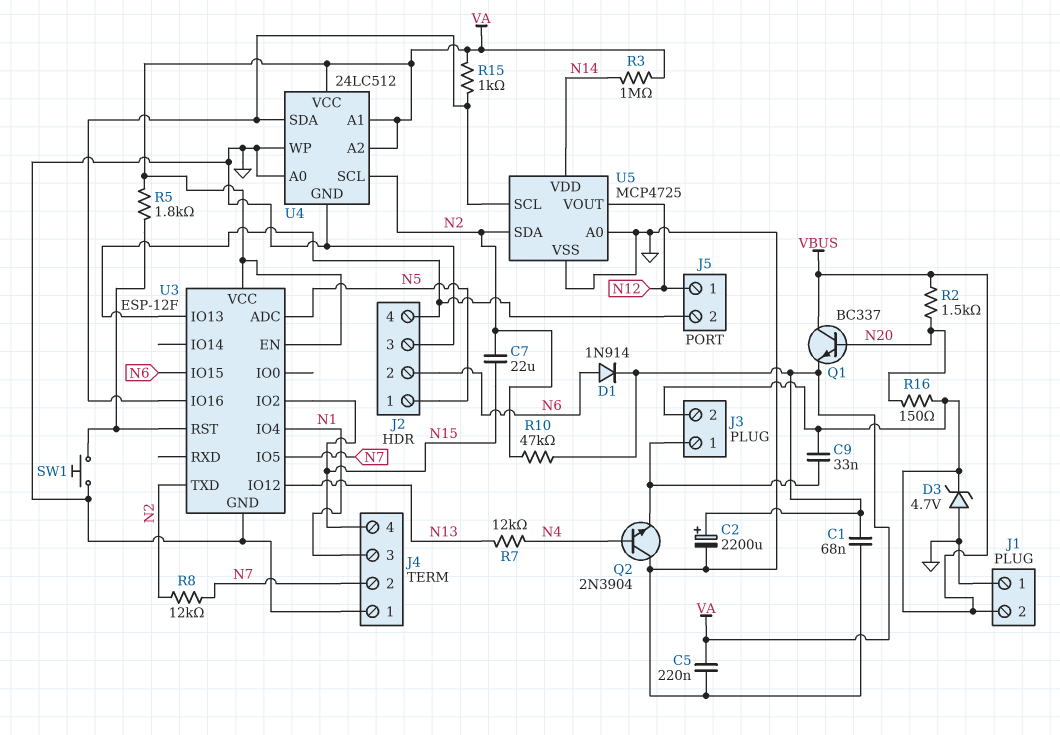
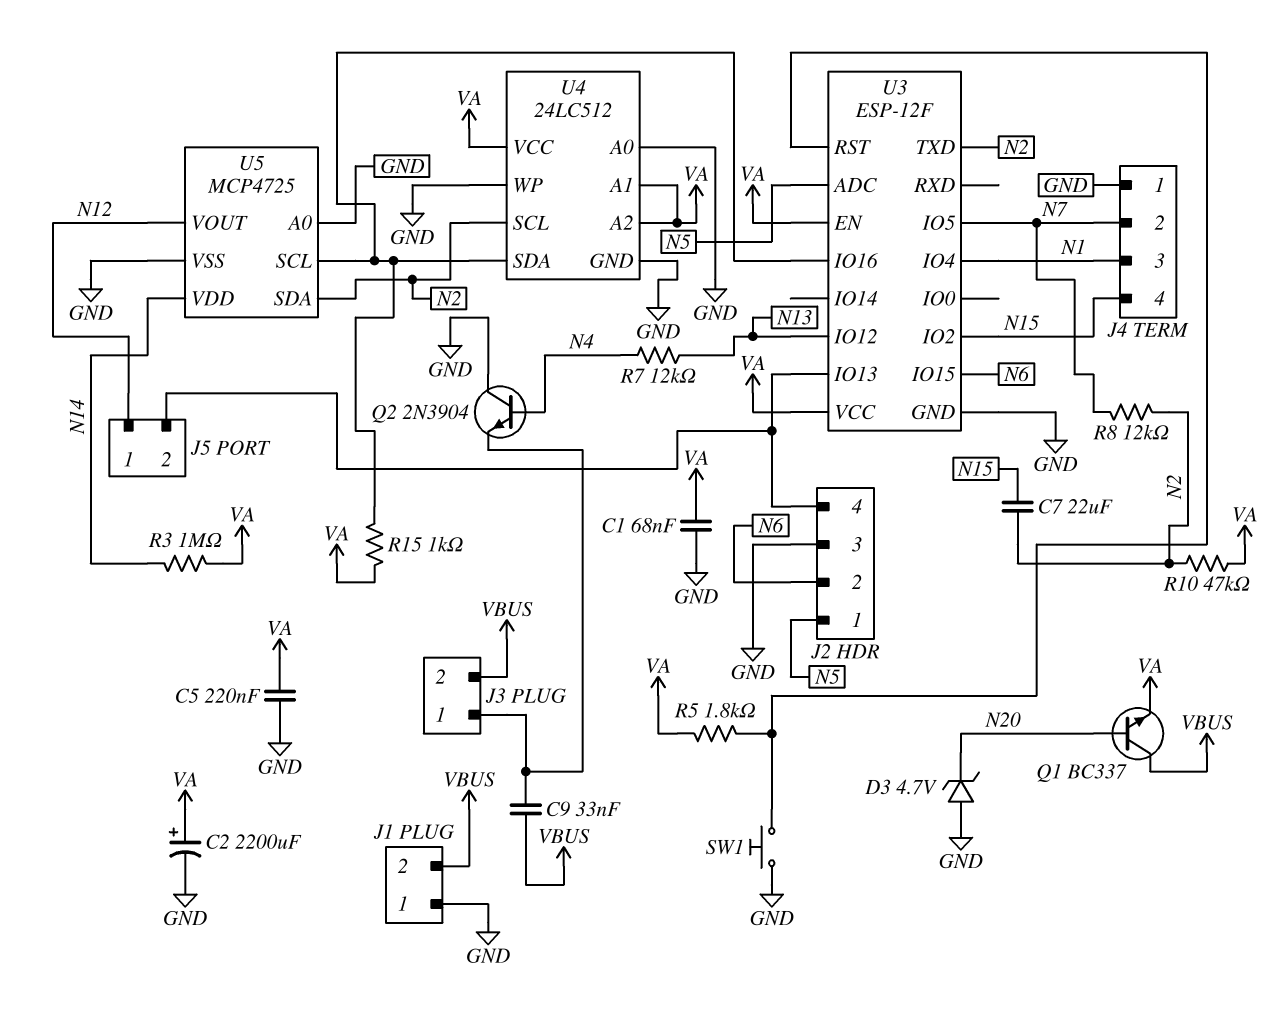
D1: diode 1N914 (A N6, K VA) -> none
D3: zener 4.7V (A GND, K VBUS) -> zener 4.7V (A GND, K N20)
R2: 1.5k (N20, VBUS) -> none
R16: 150 (N20, VBUS) -> none

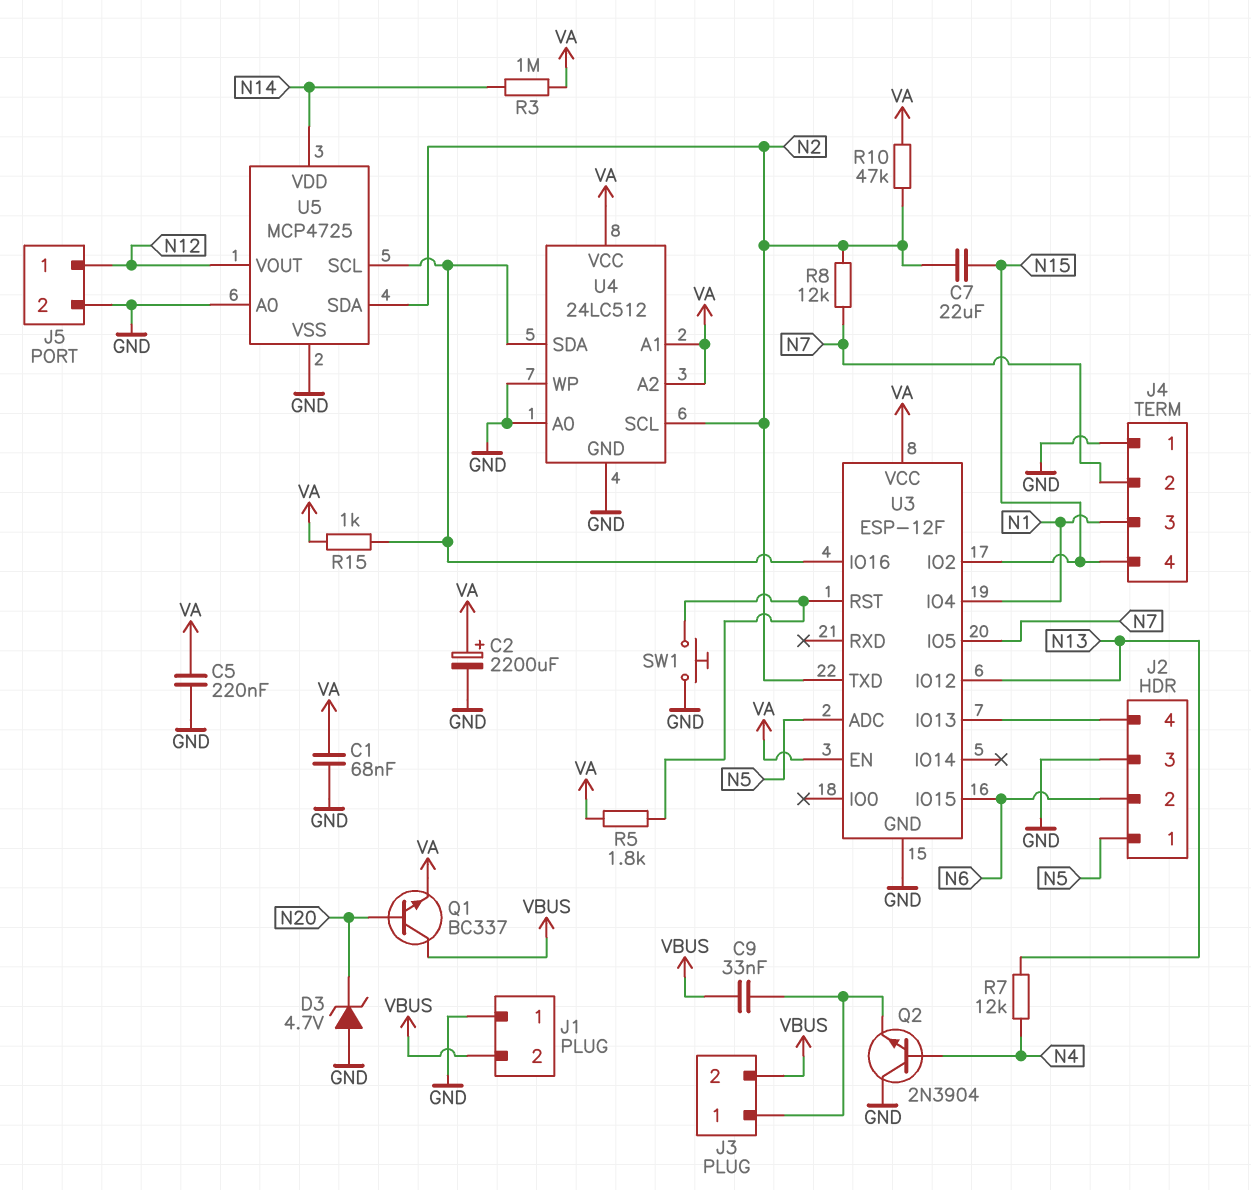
J5 pin 2: J2/4 -> GND

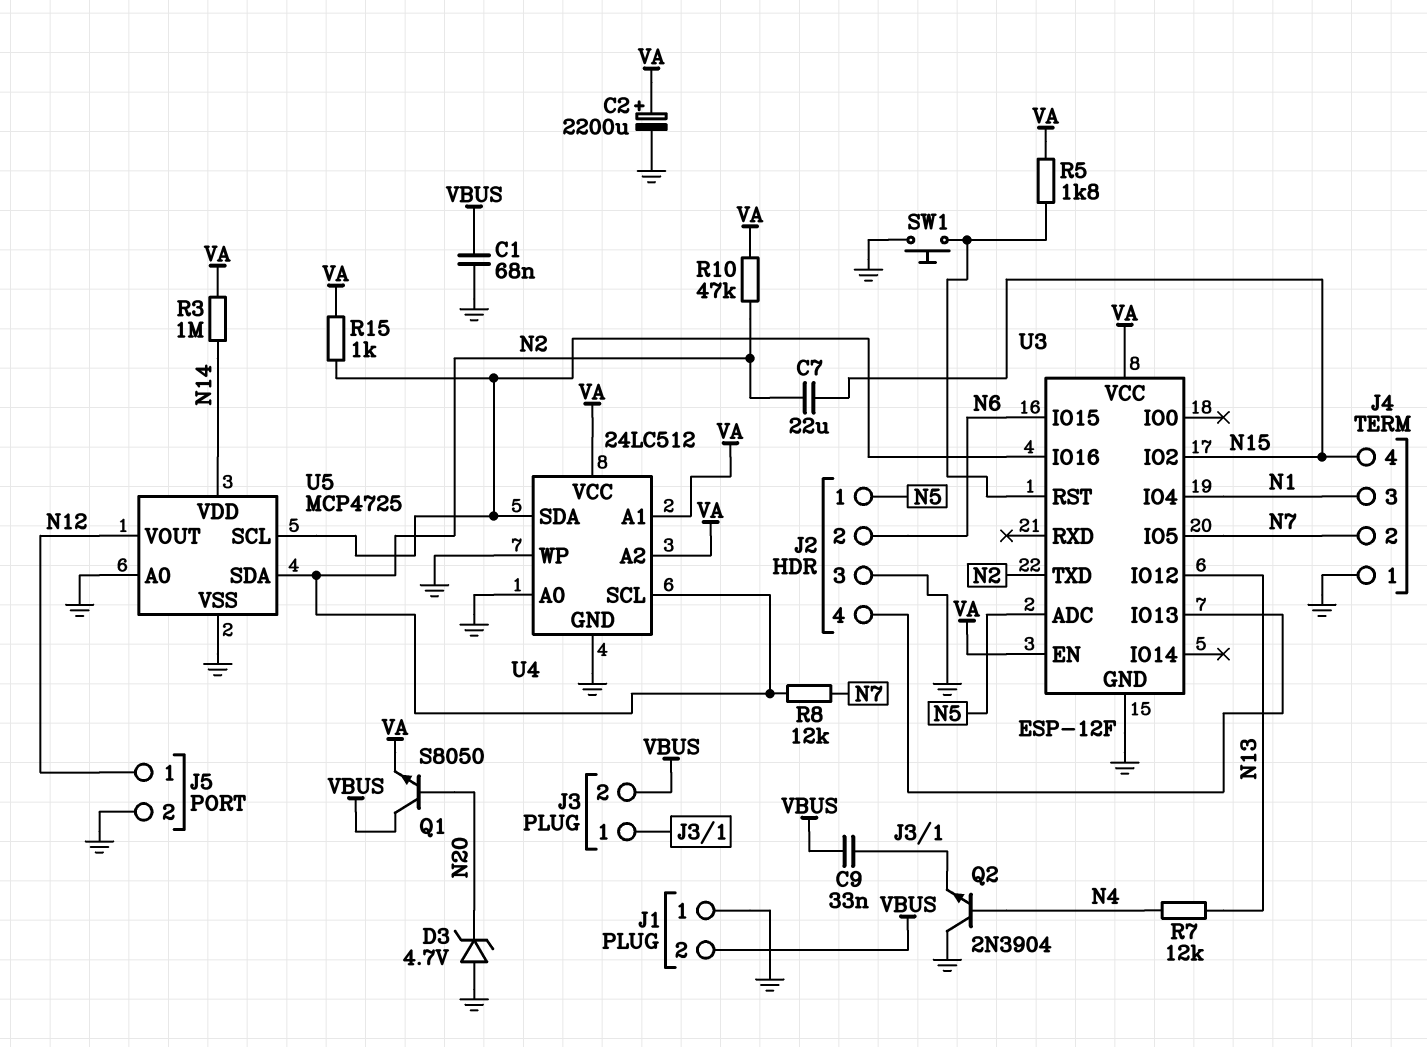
C1: 68nF (GND, VA) -> 68nF (GND, VBUS)
C5: 220nF (GND, VA) -> none
Q1: NPN BC337 (B N20, C VBUS, E VA) -> NPN S8050 (B N20, C VBUS, E VA)

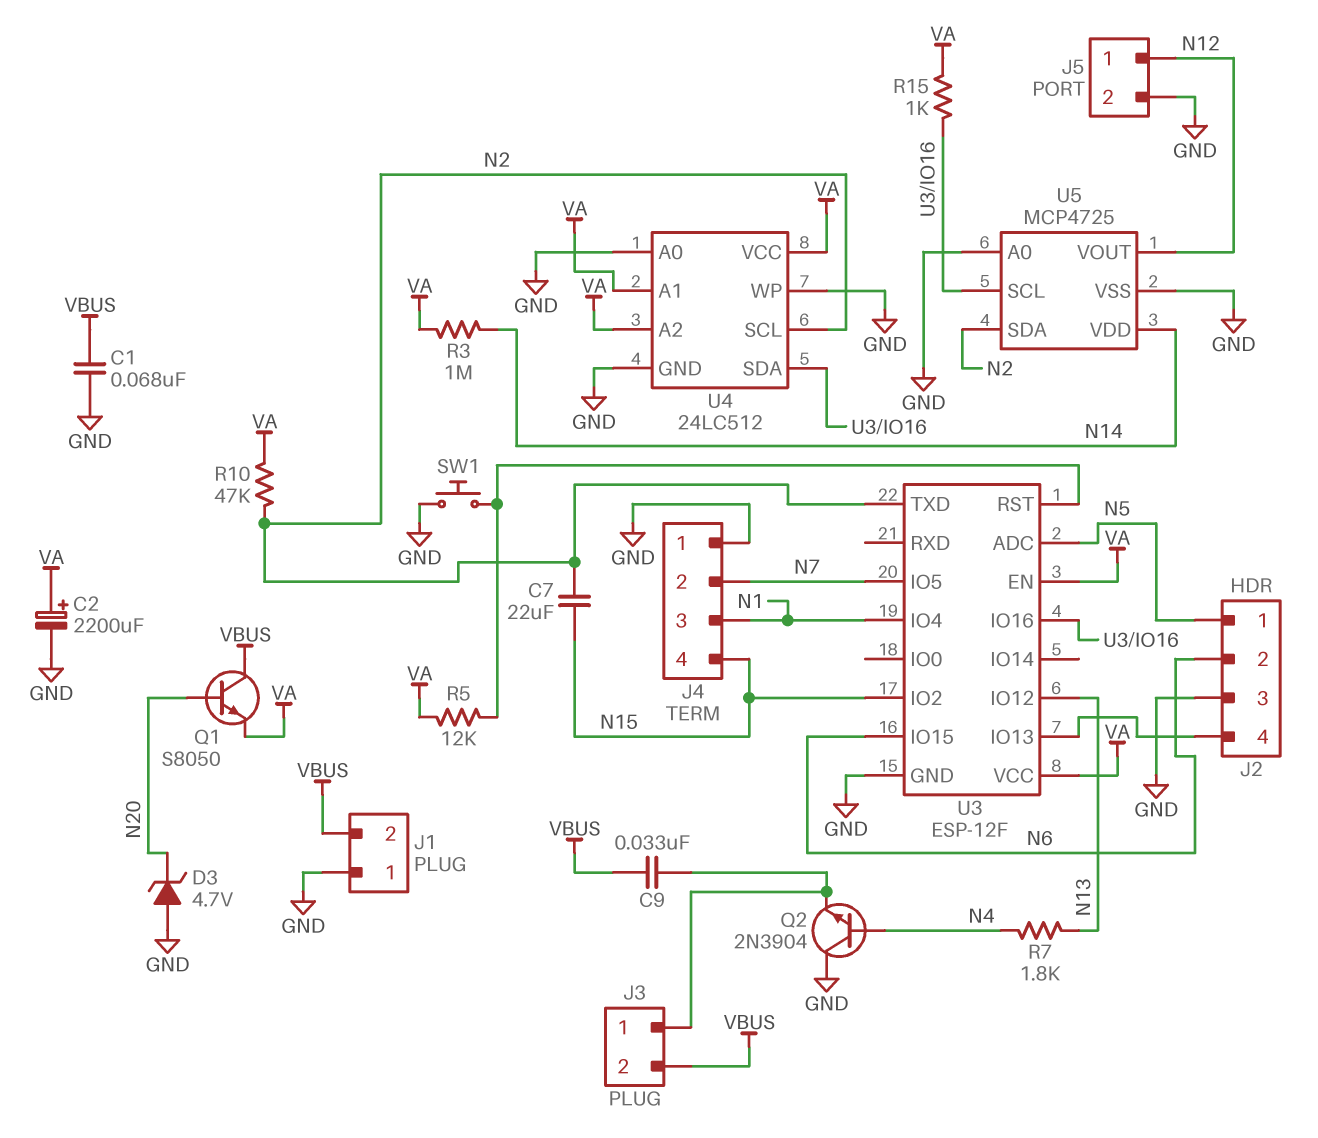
R5: 1.8k (U3/RST, VA) -> 12k (U3/RST, VA)
R7: 12k (N4, N13) -> 1.8k (N4, N13)
R8: 12k (N2, N7) -> none

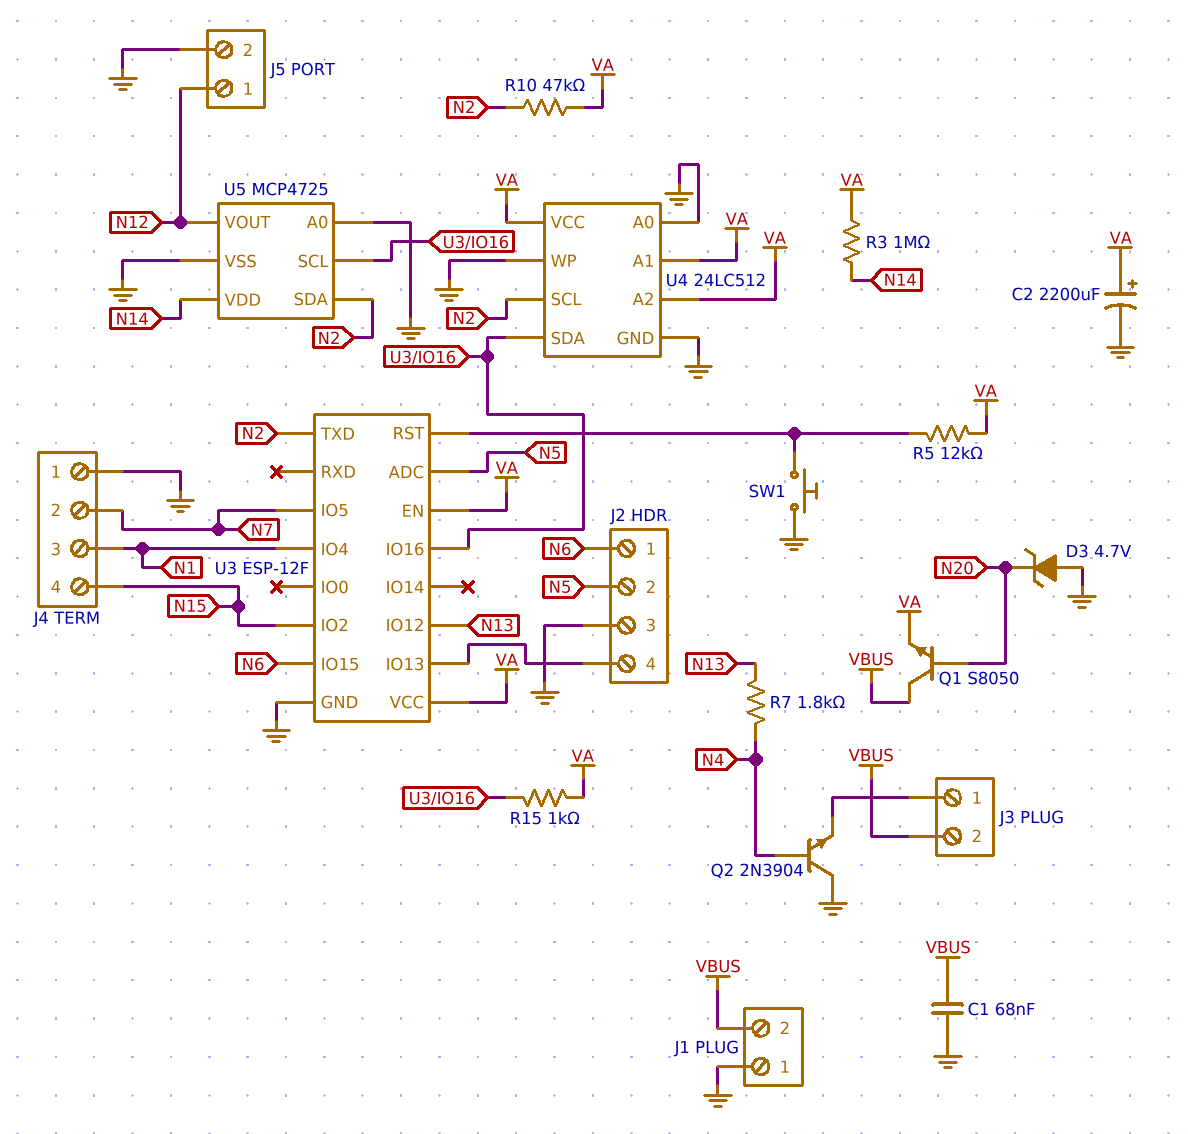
C7: 22uF (N2, N15) -> none
C9: 33nF (J3/1, VBUS) -> none
J2 pin 1: N5 -> N6
J2 pin 2: N6 -> N5

